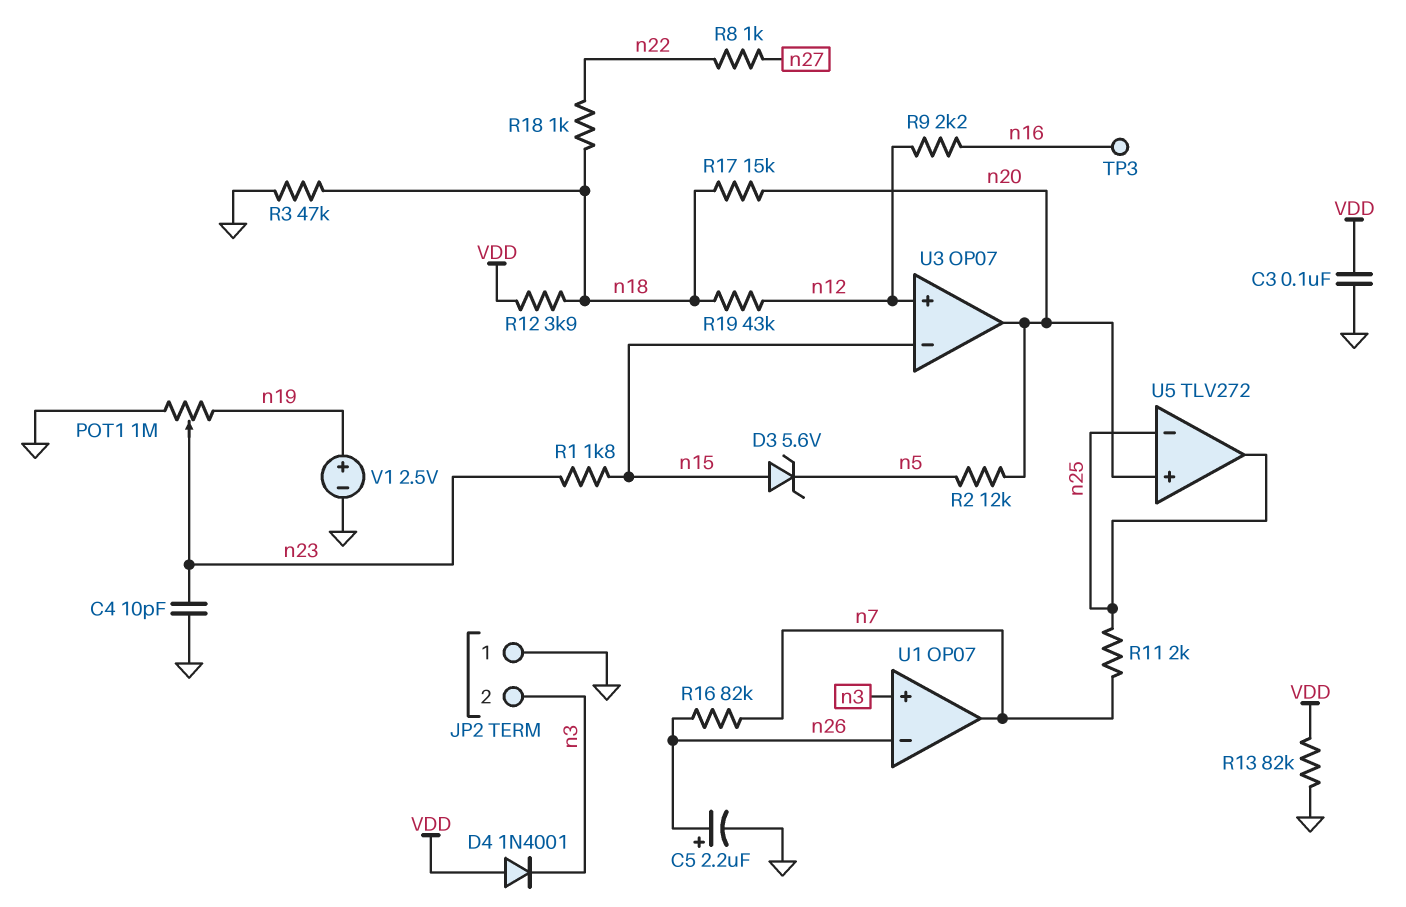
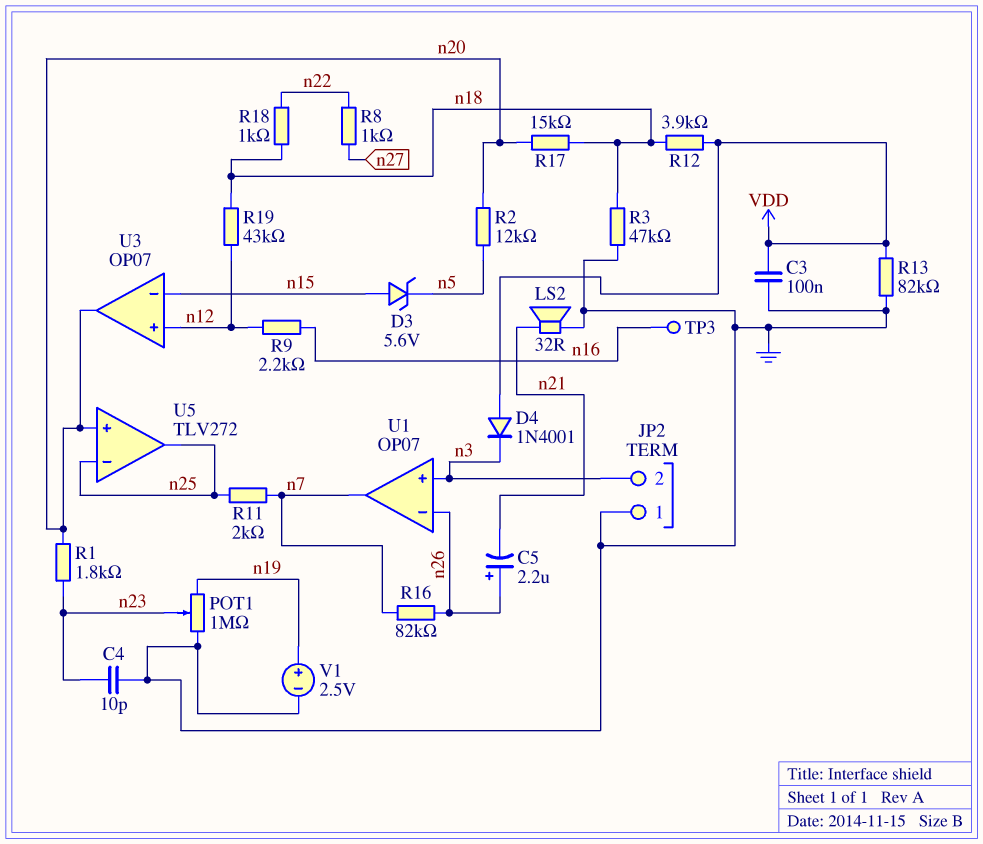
C5: 2.2uF (plus n26, minus GND) -> 2.2uF (plus n26, minus n21)
LS2: none -> speaker 32R (GND, n21)
R1: 1.8k (n15, n23) -> 1.8k (n20, n23)

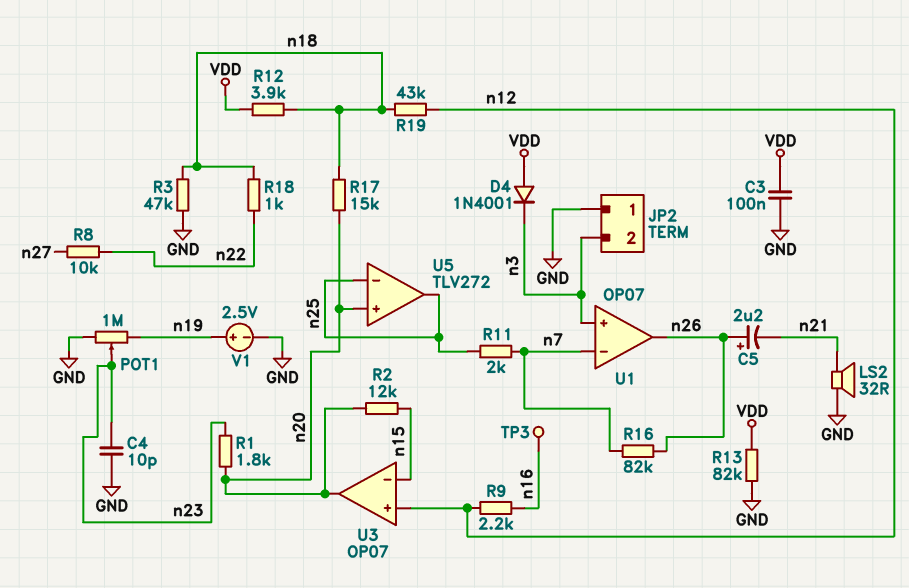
D3: zener 5.6V (A n15, K n5) -> none
R2: 12k (n5, n20) -> 12k (n15, n20)
R8: 1k (n22, n27) -> 10k (n22, n27)
U1 pin in-: n26 -> n7
U1 pin out: n7 -> n26

